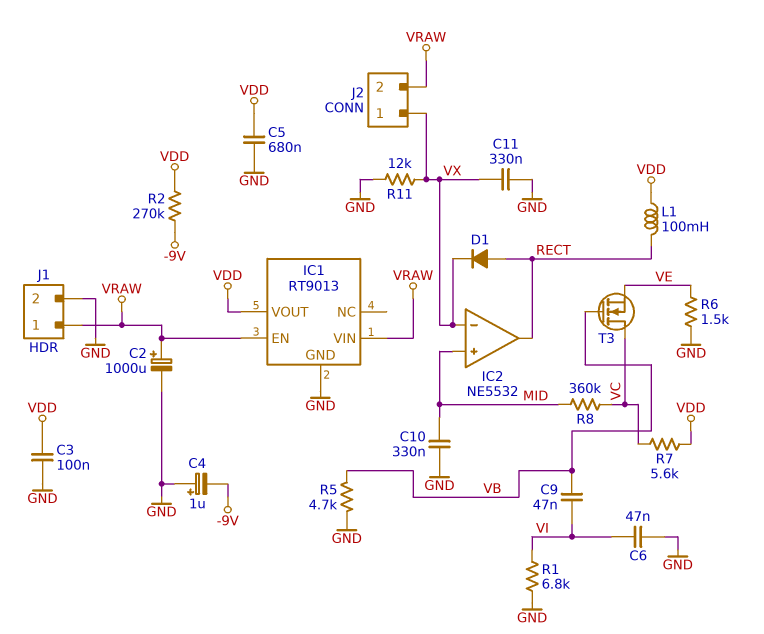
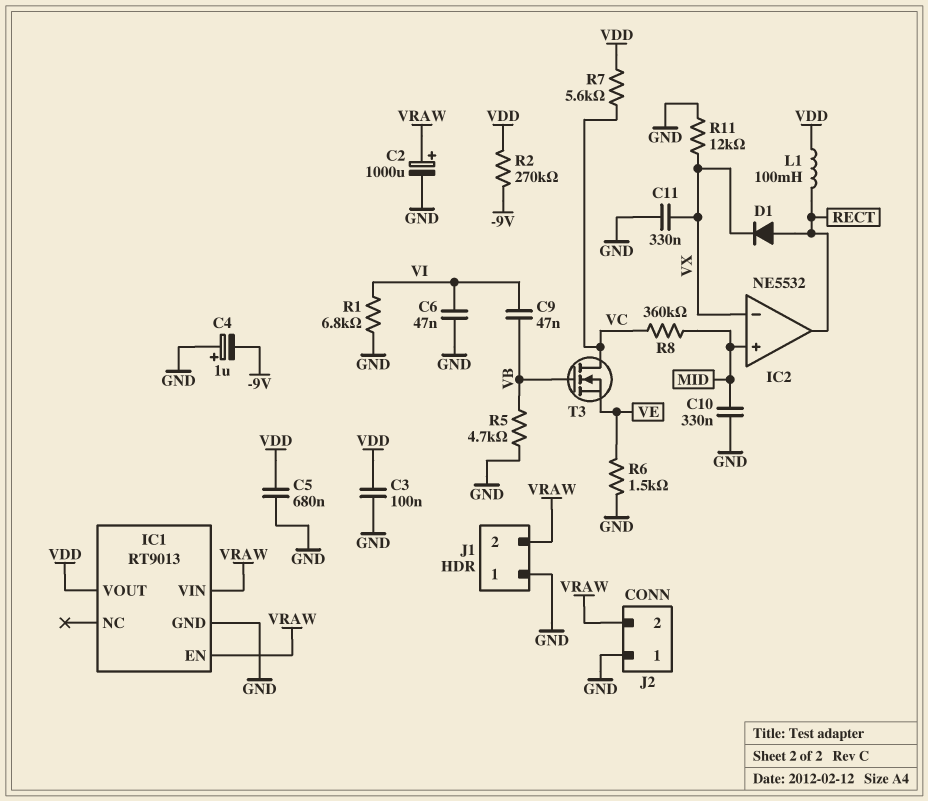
J1 pin 1: VRAW -> GND
J1 pin 2: GND -> VRAW
J2 pin 1: VX -> GND

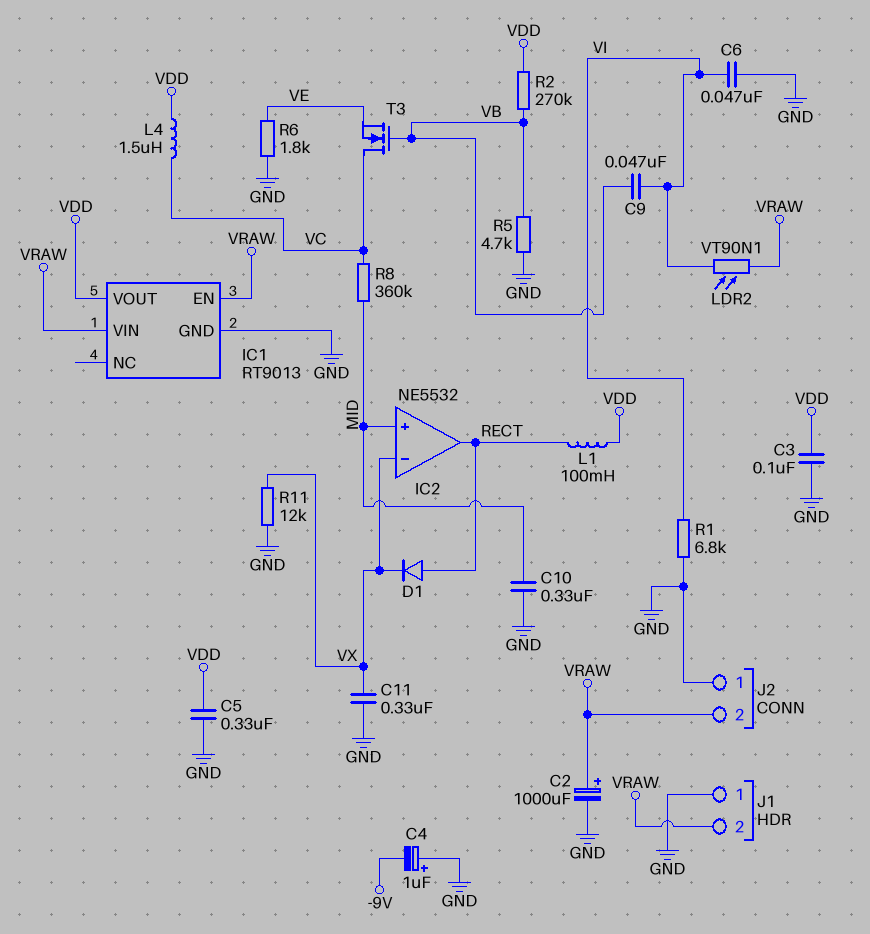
C5: 680nF (GND, VDD) -> 330nF (GND, VDD)
L4: none -> 1.5uH (VC, VDD)
LDR2: none -> VT90N1 (VI, VRAW)
R2: 270k (-9V, VDD) -> 270k (VB, VDD)
R6: 1.5k (GND, VE) -> 1.8k (GND, VE)
R7: 5.6k (VC, VDD) -> none

